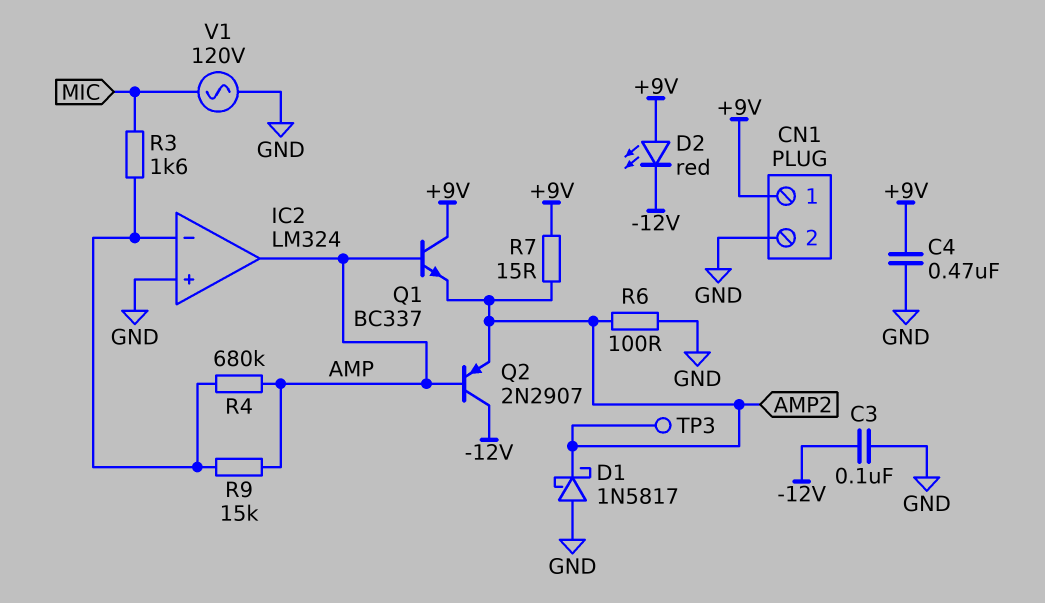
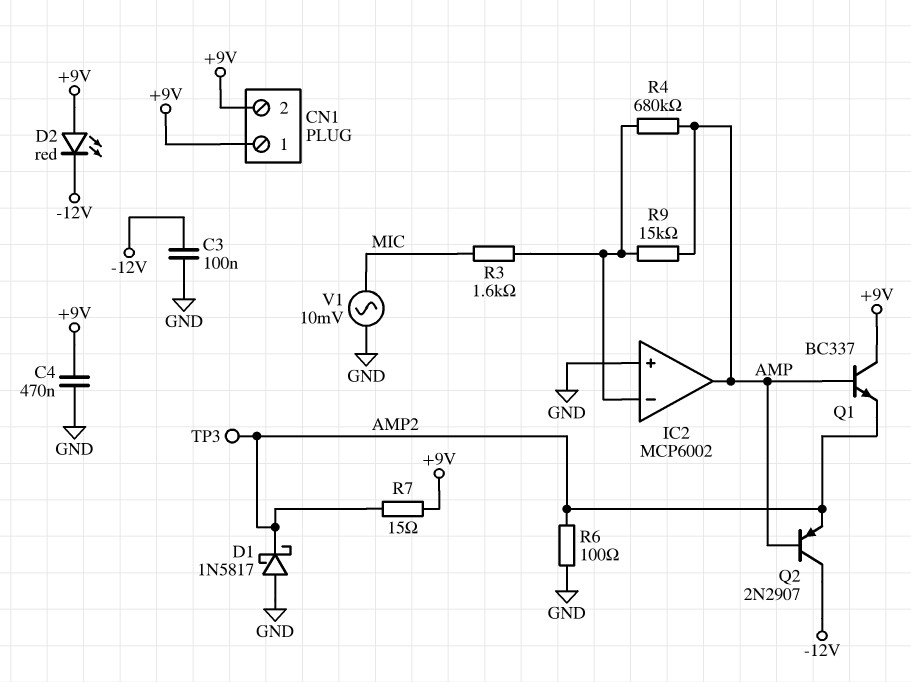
CN1 pin 2: GND -> +9V
IC2: LM324 -> MCP6002
V1: AC 120V (GND, MIC) -> AC 10mV (GND, MIC)

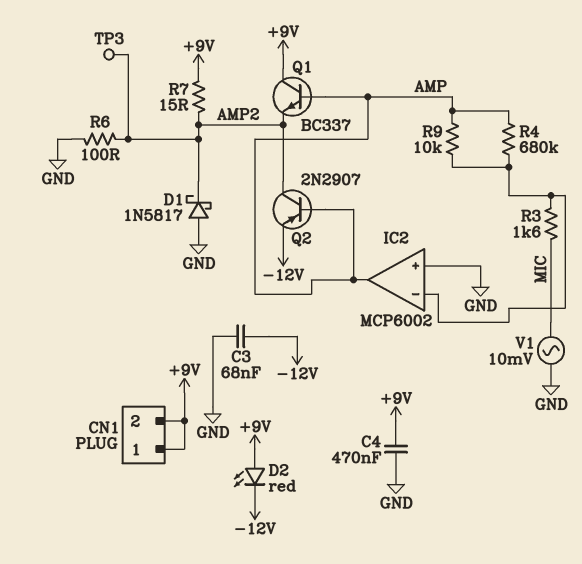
C3: 100nF (-12V, GND) -> 68nF (-12V, GND)
Q2: PNP 2N2907 (B AMP, C -12V, E AMP2) -> PNP 2N2907 (B AMP, C AMP2, E -12V)
R9: 15k (AMP, IC2/in-) -> 10k (AMP, IC2/in-)

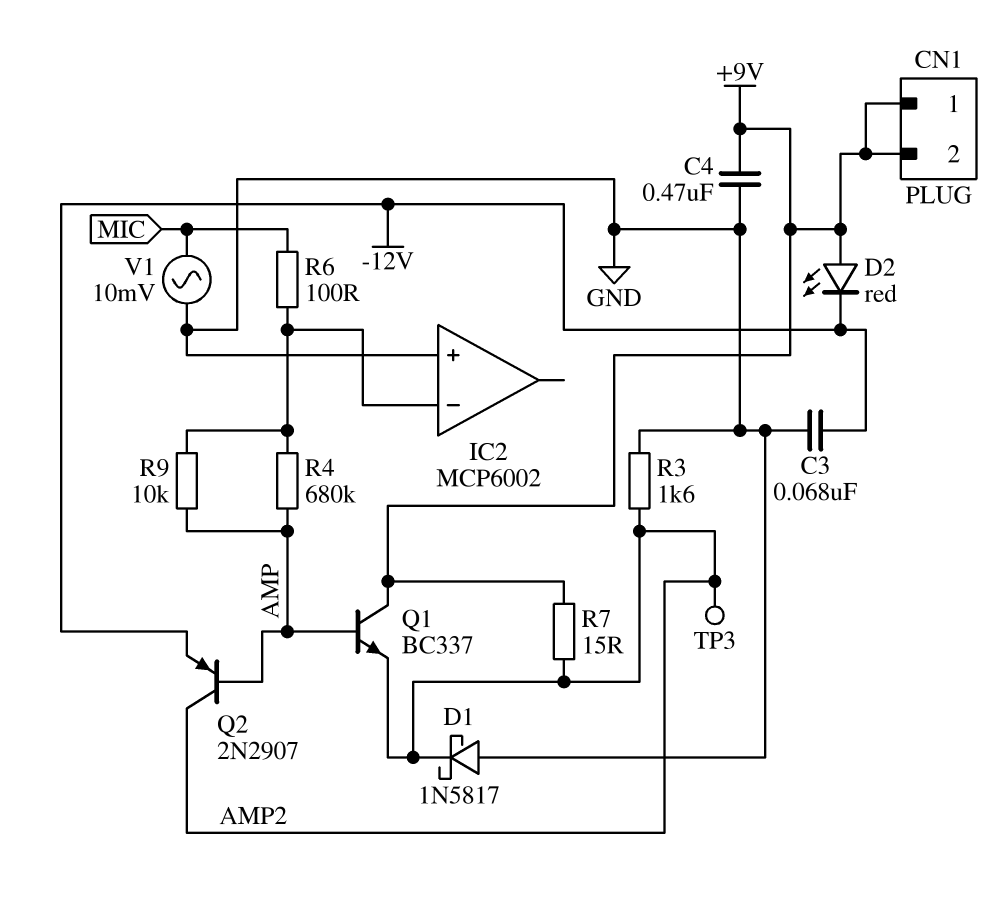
IC2 pin out: AMP -> none
R3: 1.6k (IC2/in-, MIC) -> 1.6k (AMP2, GND)
R6: 100 (AMP2, GND) -> 100 (IC2/in-, MIC)

